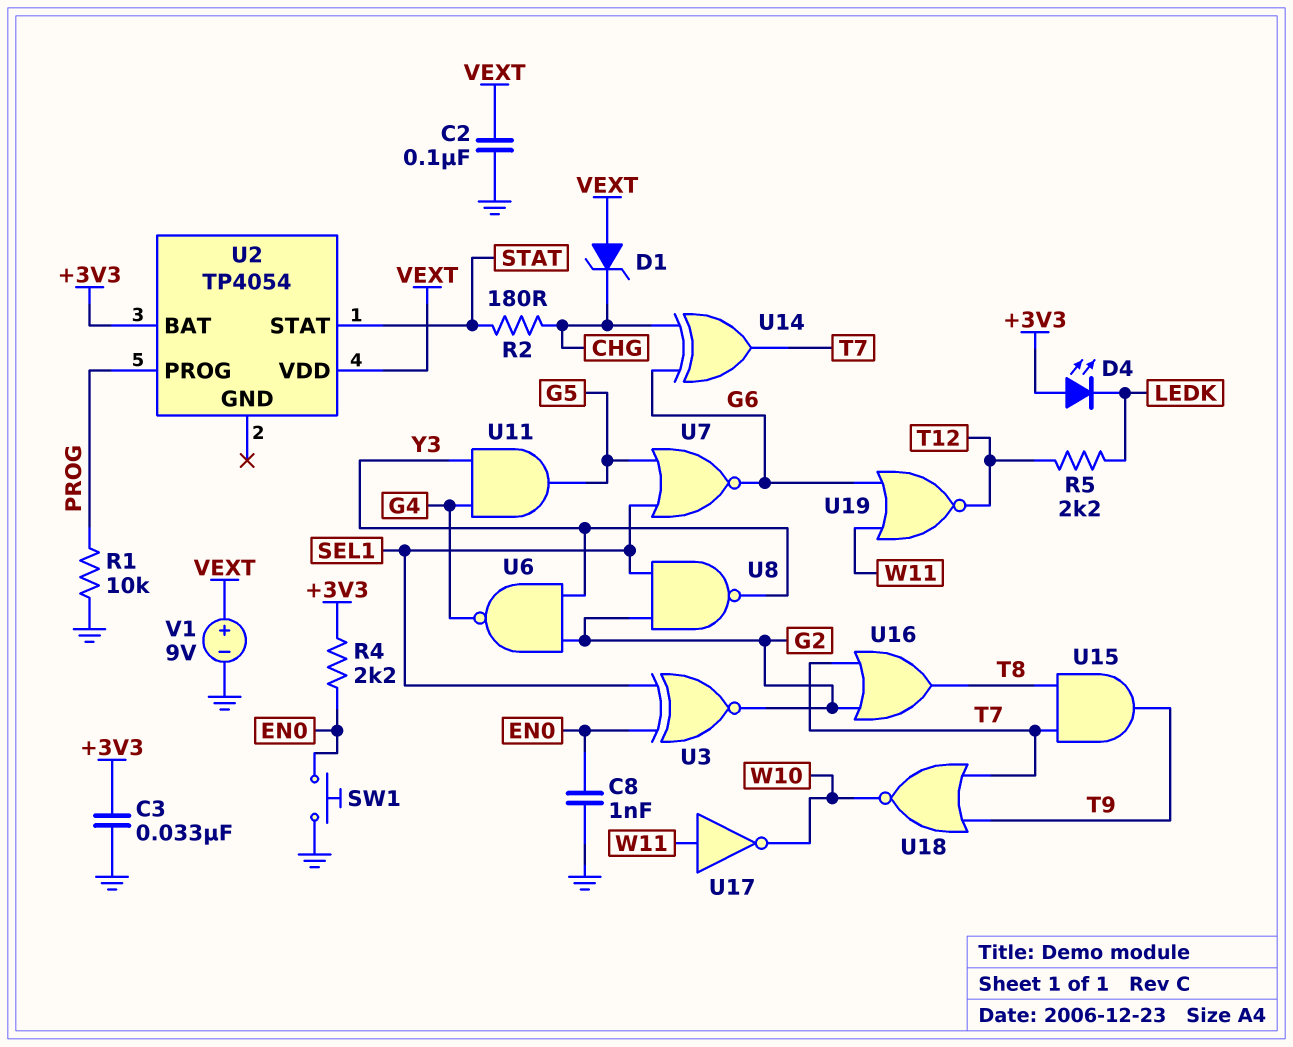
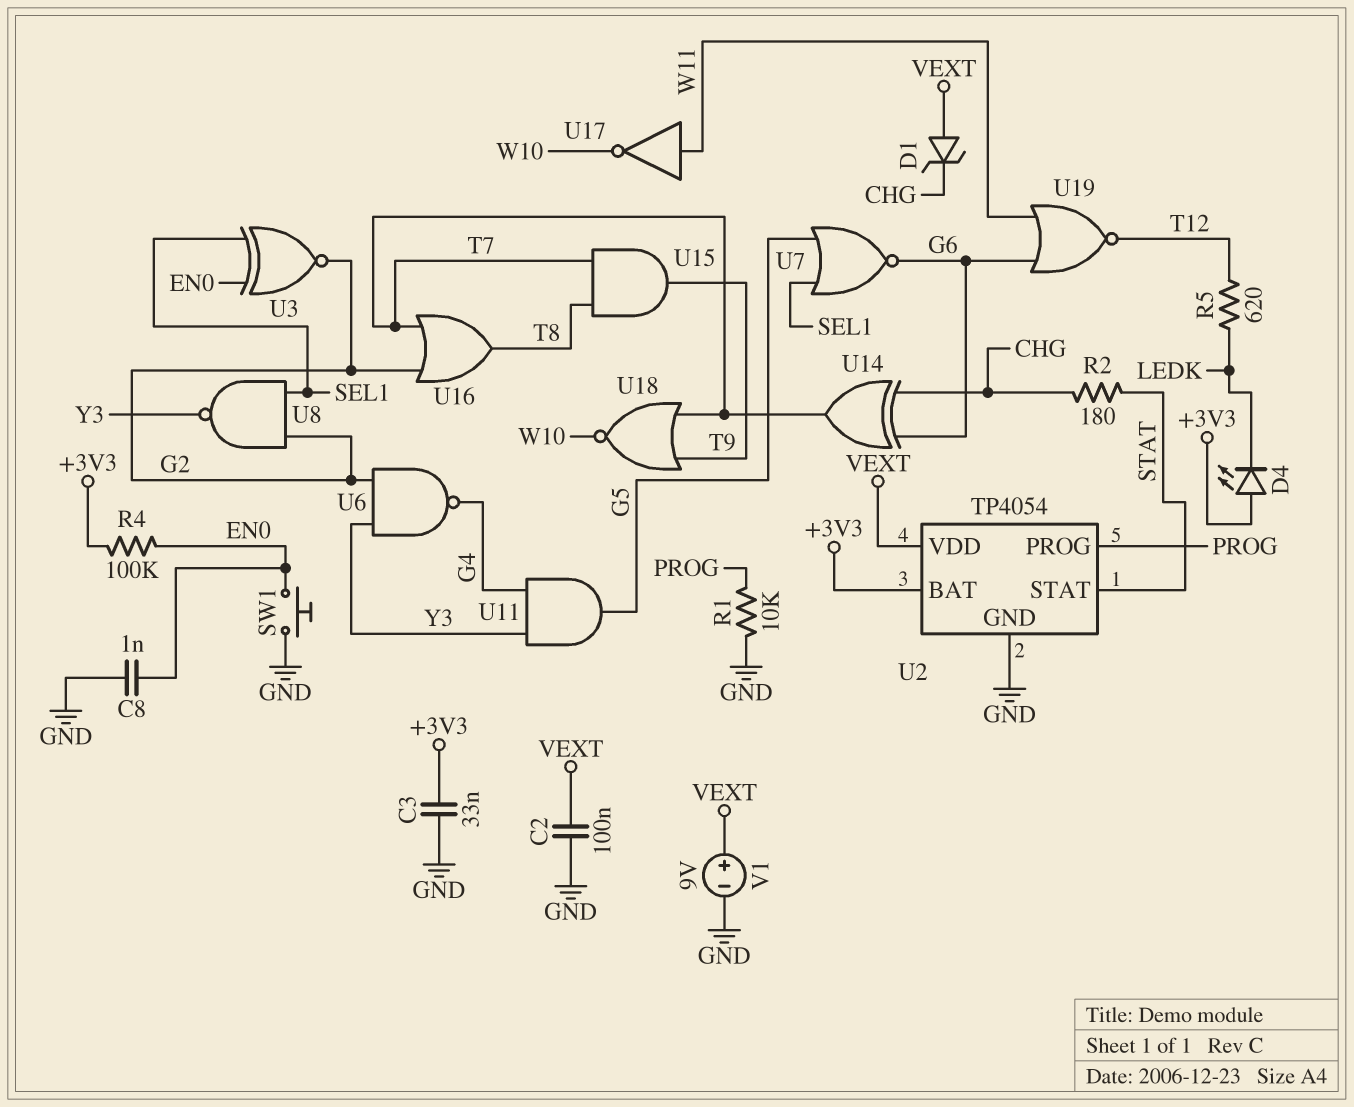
R4: 2.2k (+3V3, EN0) -> 100k (+3V3, EN0)
R5: 2.2k (LEDK, T12) -> 620 (LEDK, T12)
U2 pin GND: none -> GND

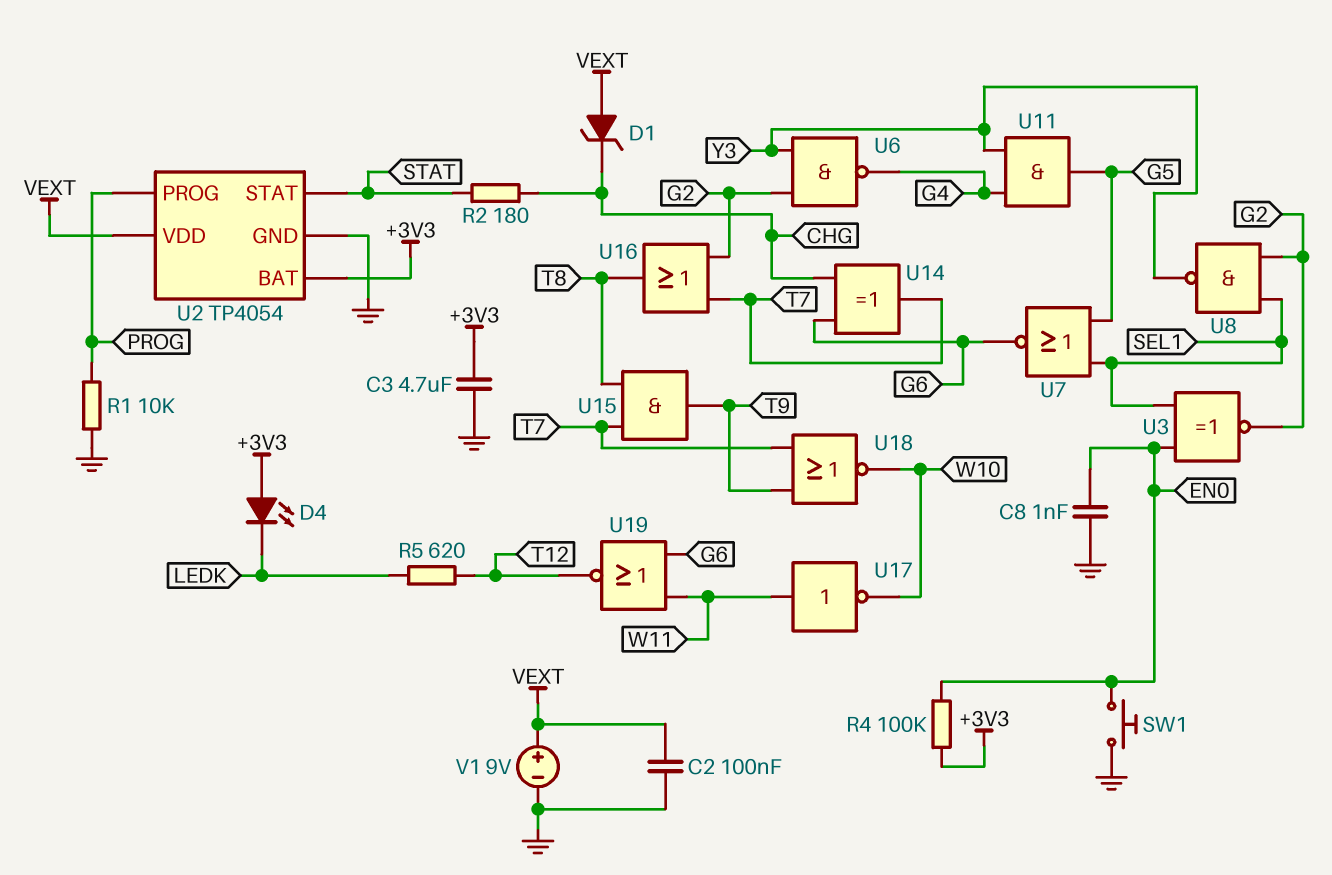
C3: 33nF (+3V3, GND) -> 4.7uF (+3V3, GND)

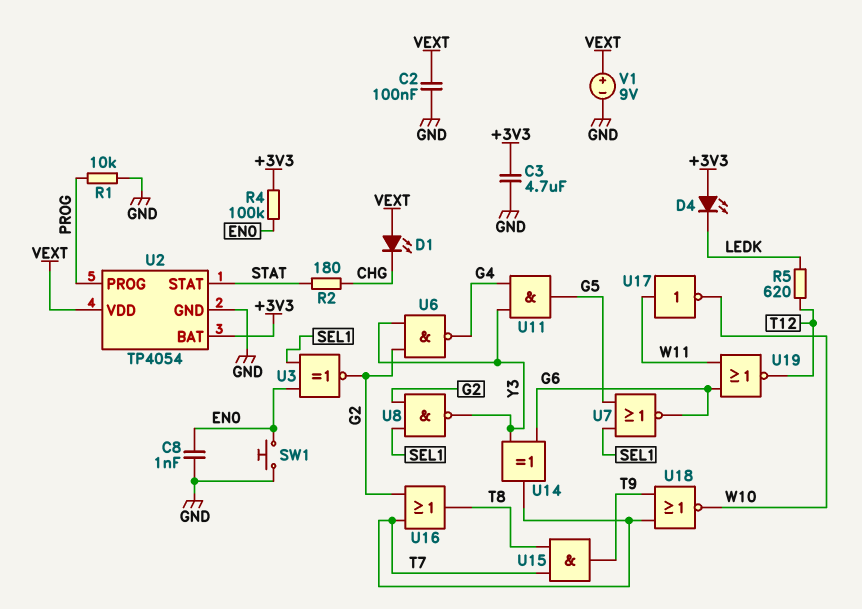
D1: zener (A VEXT, K CHG) -> LED (A VEXT, K CHG)
U14: XOR (in CHG, in G6, out T7) -> XOR (in G6, in Y3, out T7)

